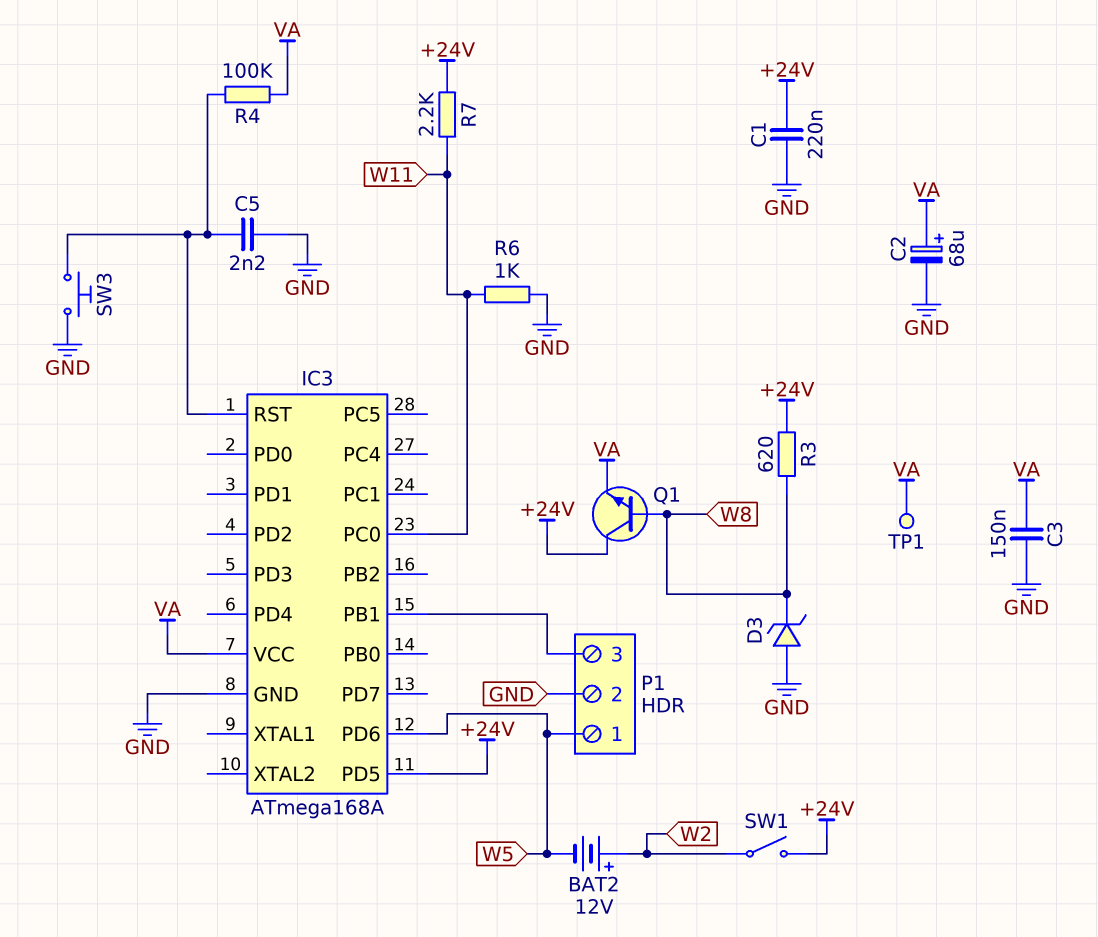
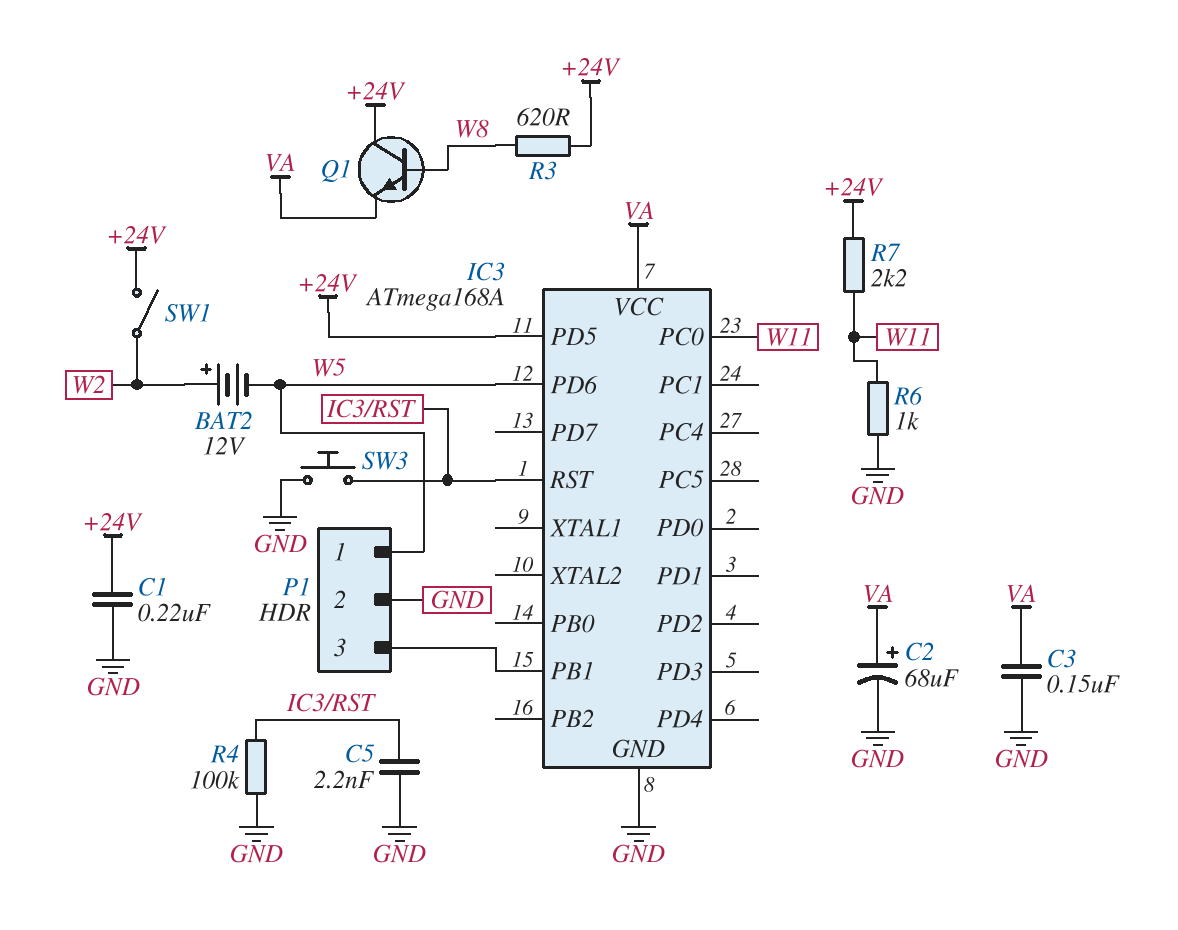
D3: zener (A GND, K W8) -> none
R4: 100k (IC3/RST, VA) -> 100k (GND, IC3/RST)
TP1: test point (VA) -> none

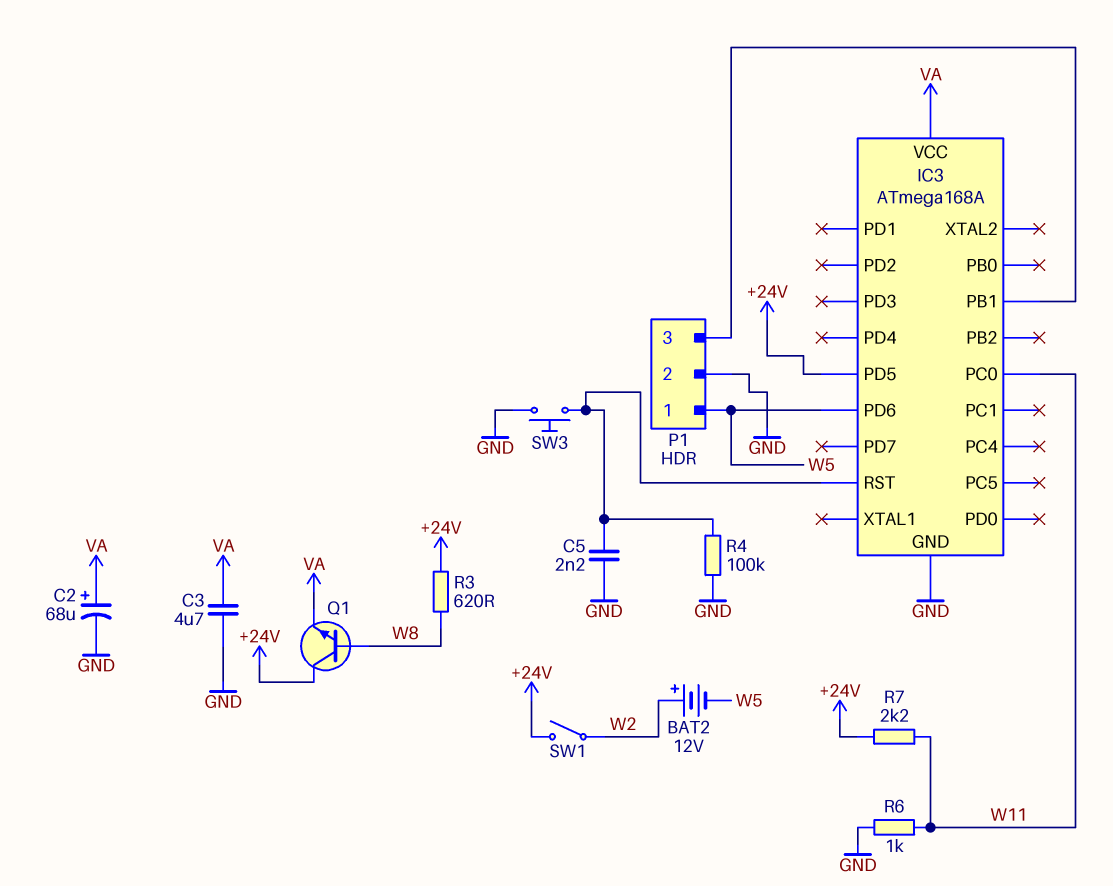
C1: 220nF (+24V, GND) -> none
C3: 150nF (GND, VA) -> 4.7uF (GND, VA)

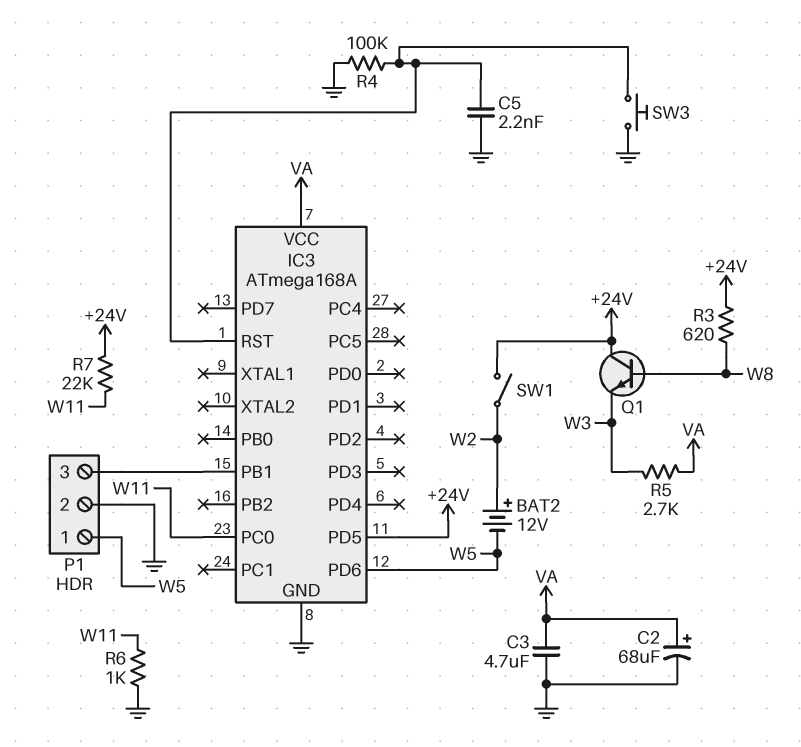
Q1: NPN (B W8, C +24V, E VA) -> NPN (B W8, C +24V, E W3)
R5: none -> 2.7k (VA, W3)
R7: 2.2k (+24V, W11) -> 22k (+24V, W11)

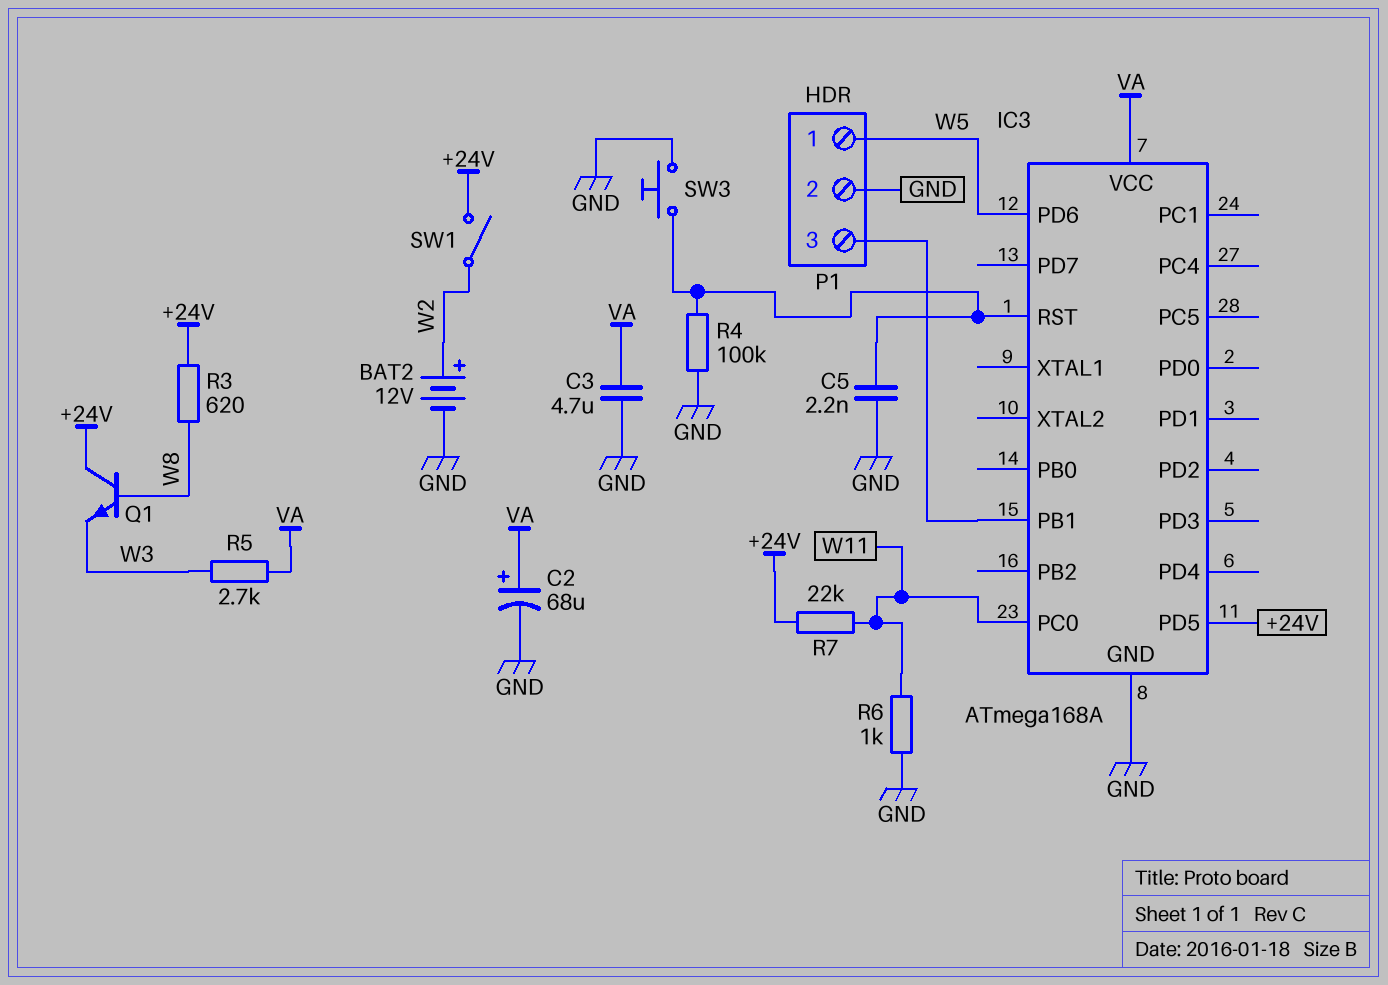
BAT2: 12V (plus W2, minus W5) -> 12V (plus W2, minus GND)

